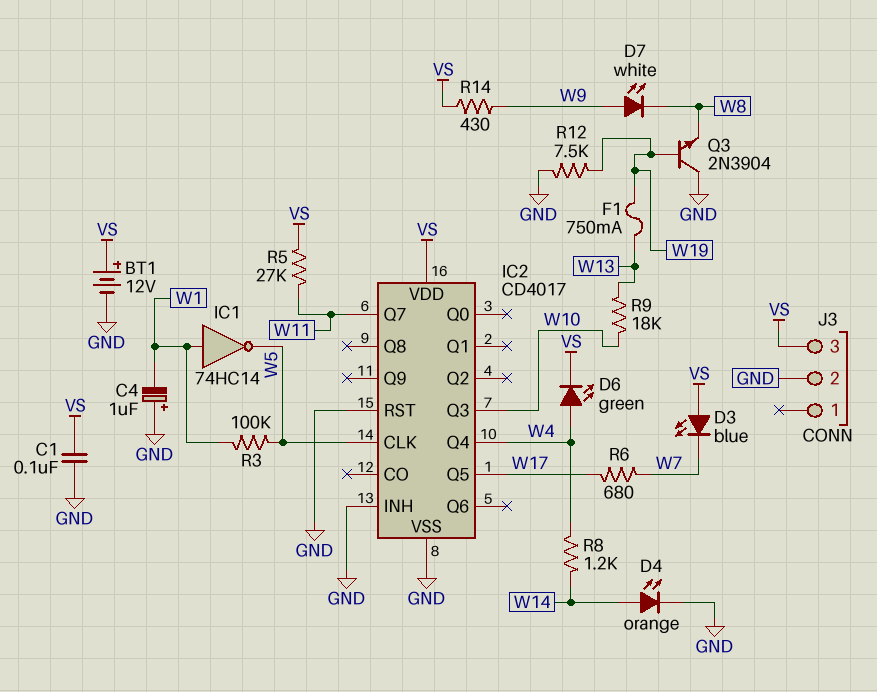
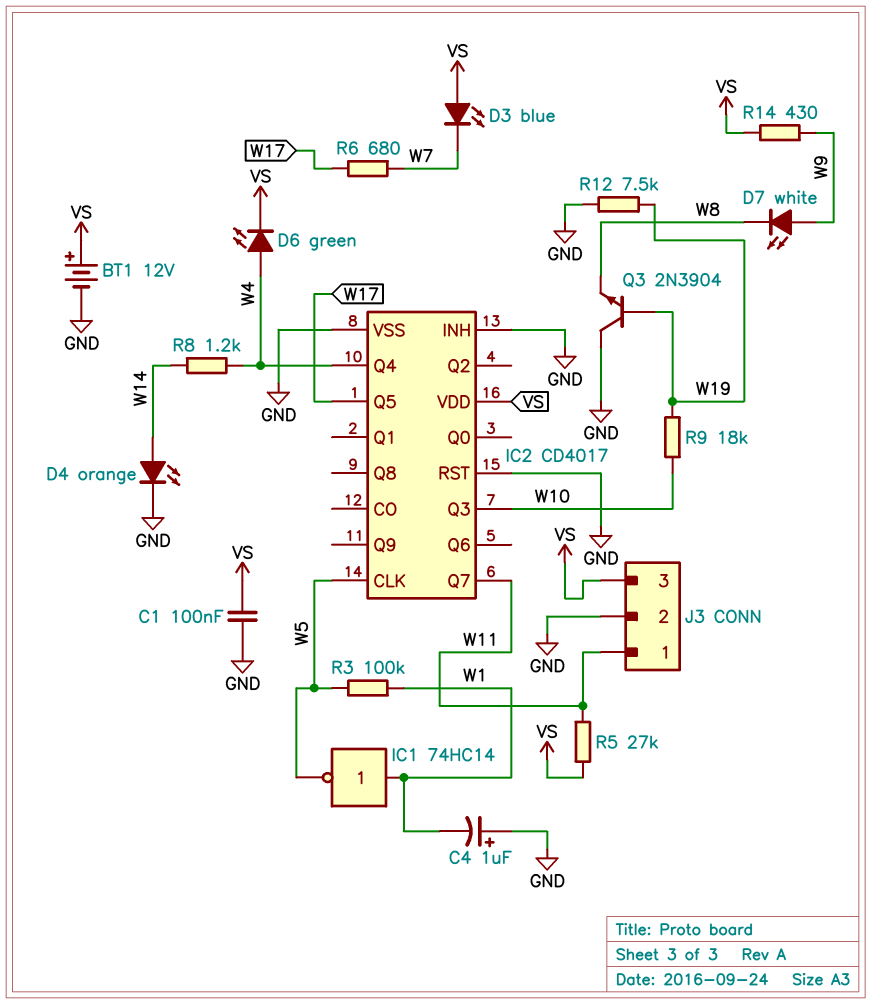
F1: 750mA (W13, W19) -> none
J3 pin 1: none -> W11
R9: 18k (W10, W13) -> 18k (W10, W19)

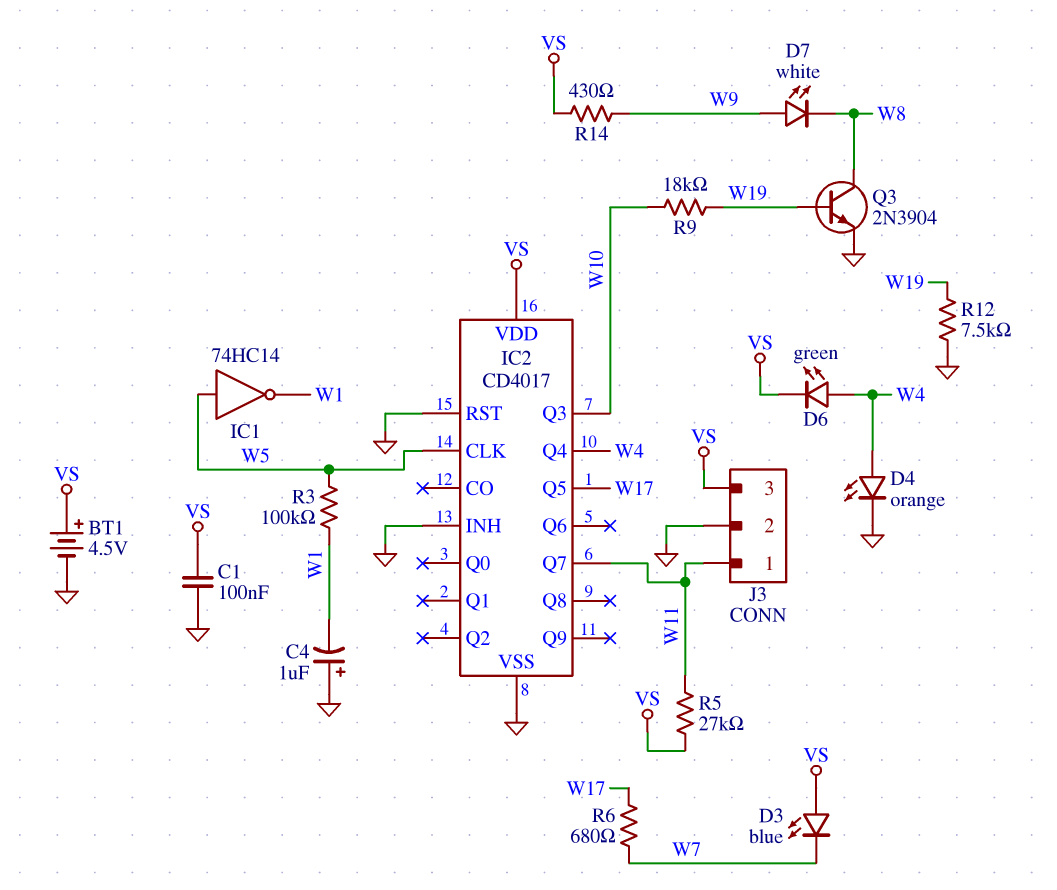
BT1: 12V (plus VS, minus GND) -> 4.5V (plus VS, minus GND)
D4: LED orange (A W14, K GND) -> LED orange (A W4, K GND)
IC1: NOT 74HC14 (in W1, out W5) -> NOT 74HC14 (in W5, out W1)
Q3: NPN 2N3904 (B W19, C GND, E W8) -> NPN 2N3904 (B W19, C W8, E GND)
R8: 1.2k (W4, W14) -> none

